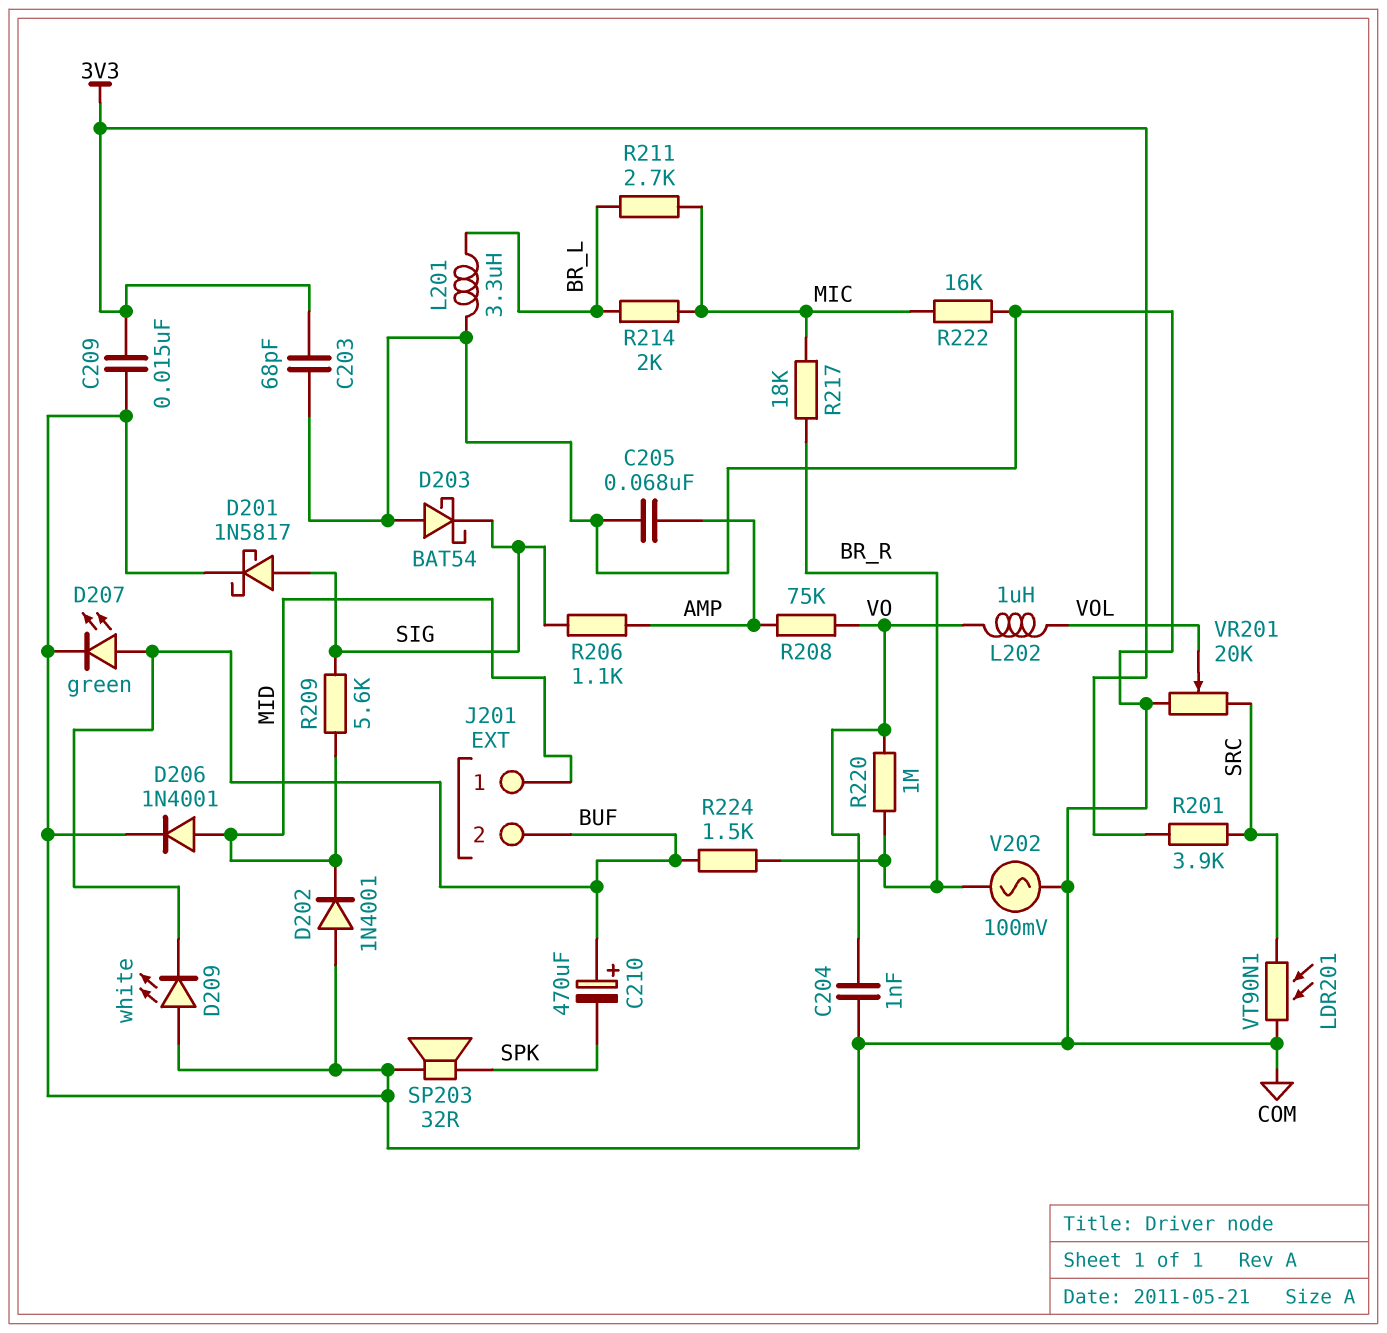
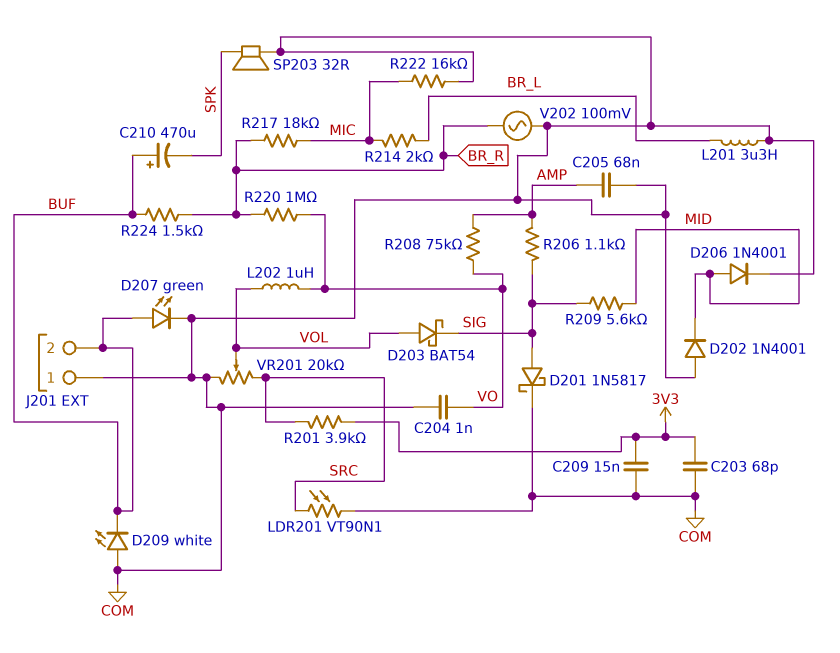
D203: schottky BAT54 (A COM, K SIG) -> schottky BAT54 (A VOL, K SIG)
J201 pin 1: MID -> COM
R211: 2.7k (BR_L, MIC) -> none

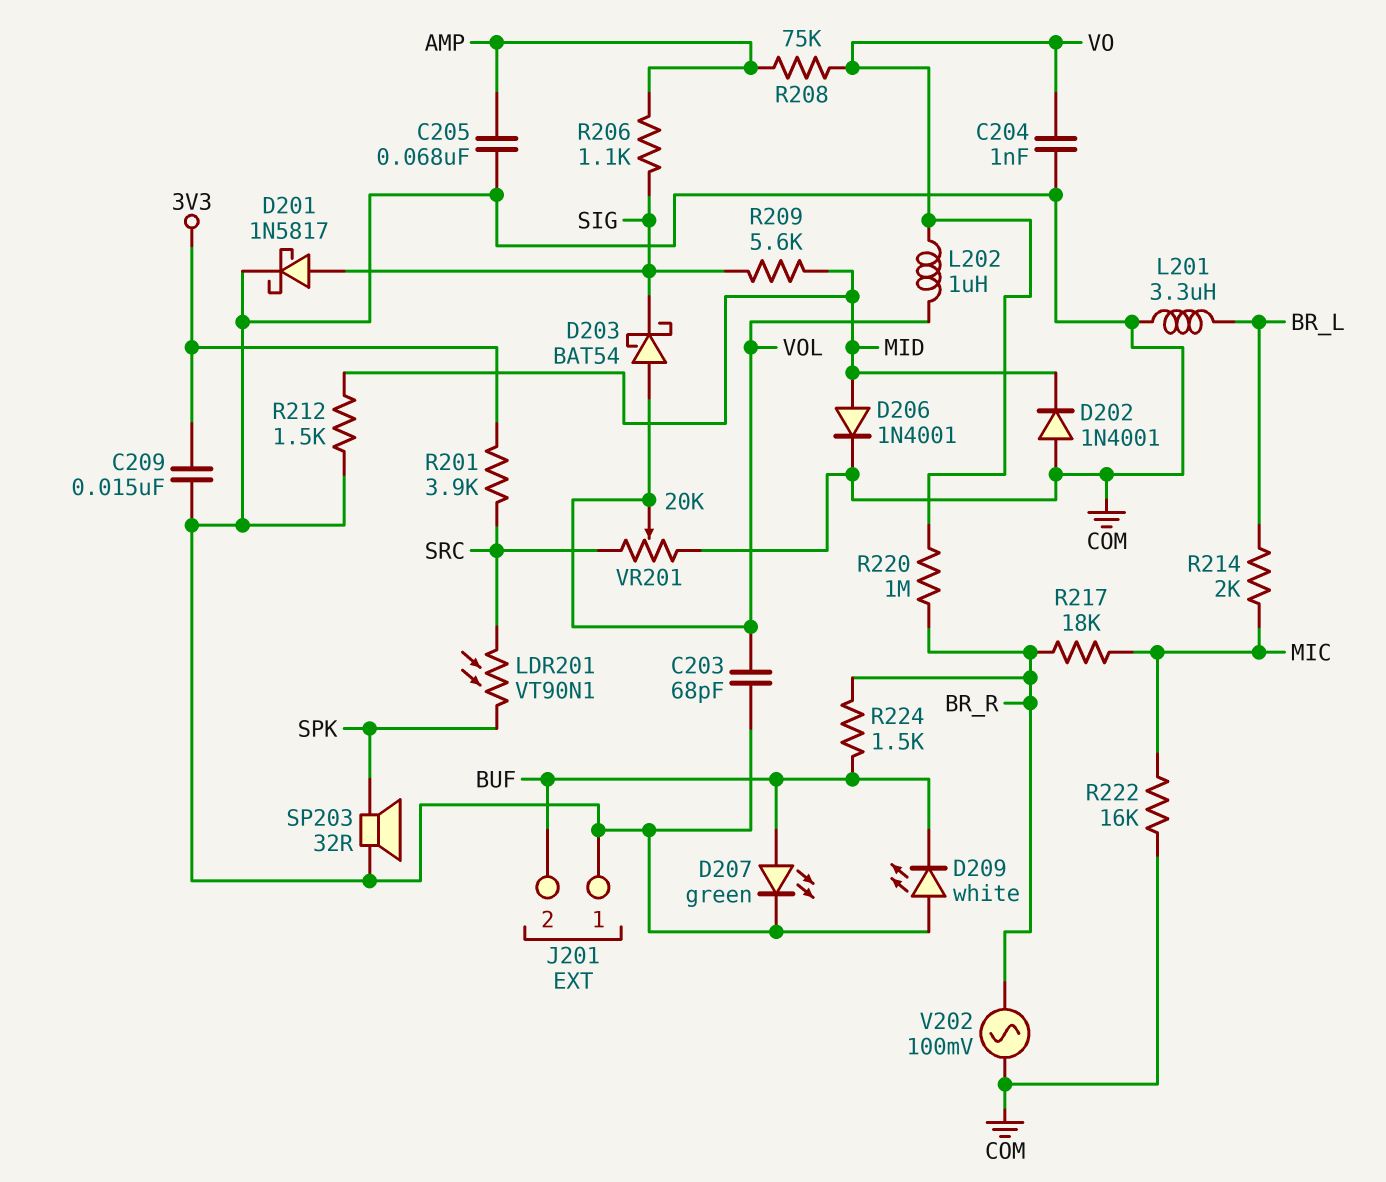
C203: 68pF (3V3, COM) -> 68pF (COM, VOL)
C210: 470uF (plus BUF, minus SPK) -> none
LDR201: VT90N1 (COM, SRC) -> VT90N1 (SPK, SRC)
R212: none -> 1.5k (COM, MID)

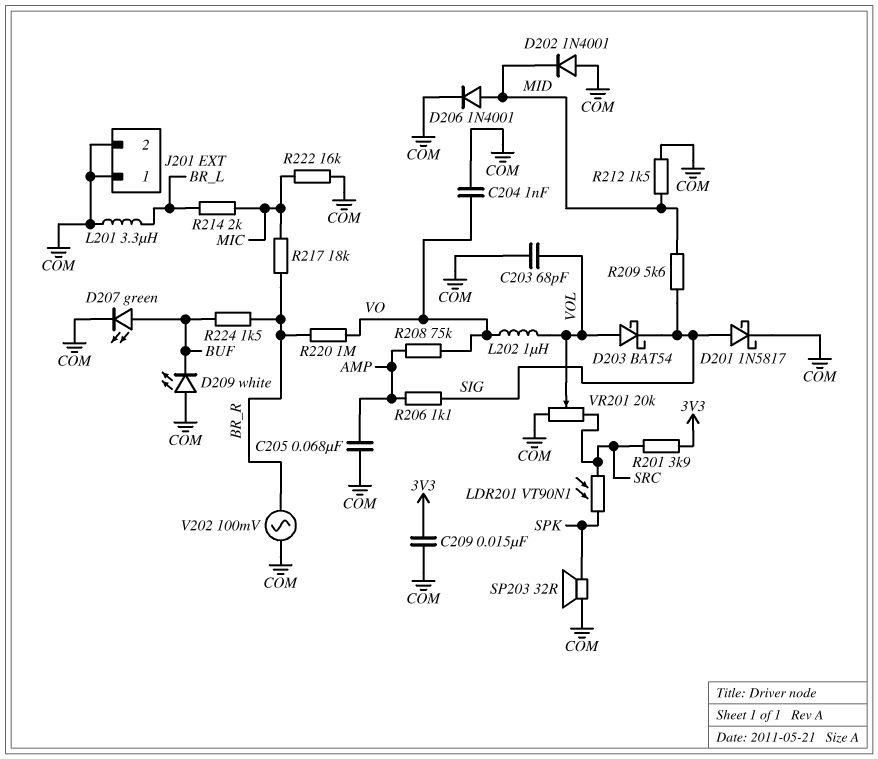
J201 pin 2: BUF -> COM

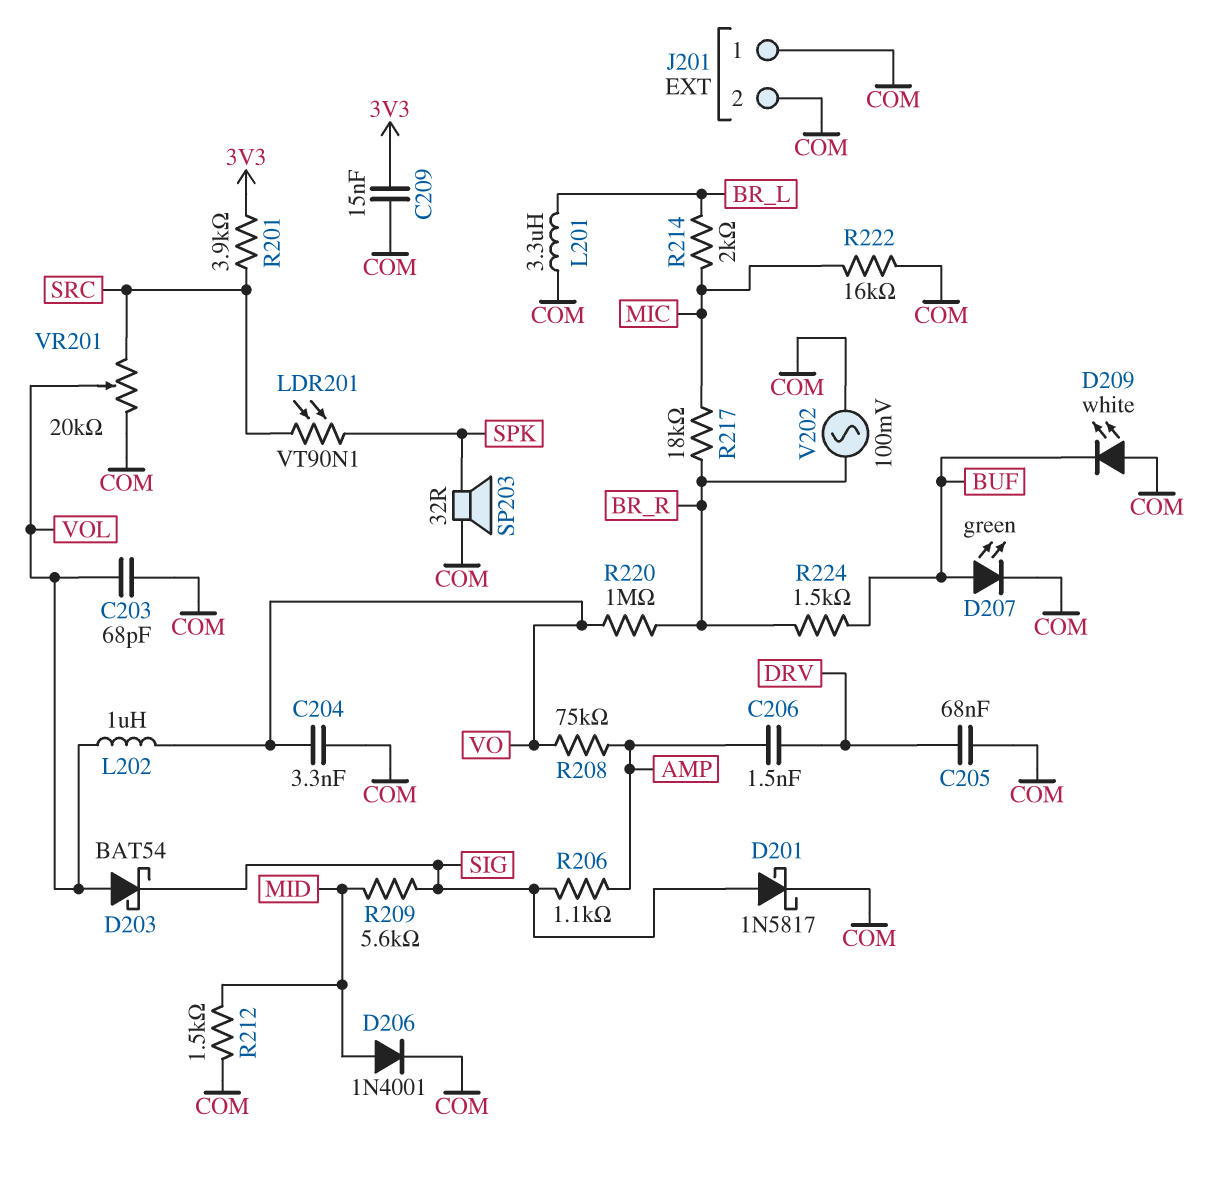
C204: 1nF (COM, VO) -> 3.3nF (COM, VO)
C205: 68nF (AMP, COM) -> 68nF (COM, DRV)
C206: none -> 1.5nF (AMP, DRV)
D202: diode 1N4001 (A COM, K MID) -> none

